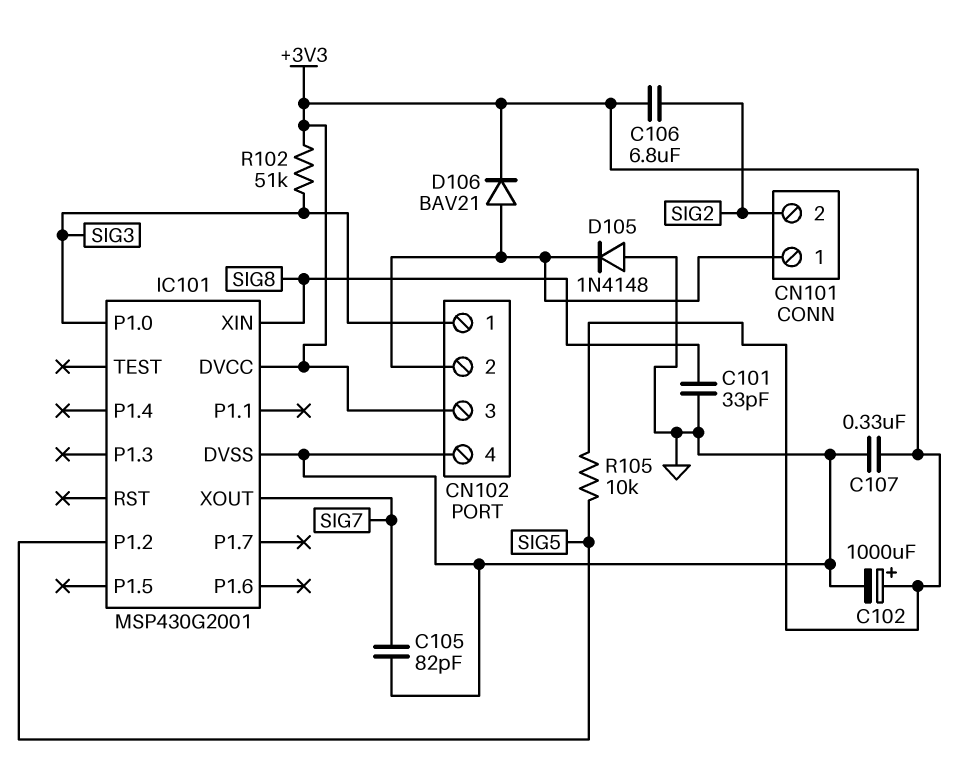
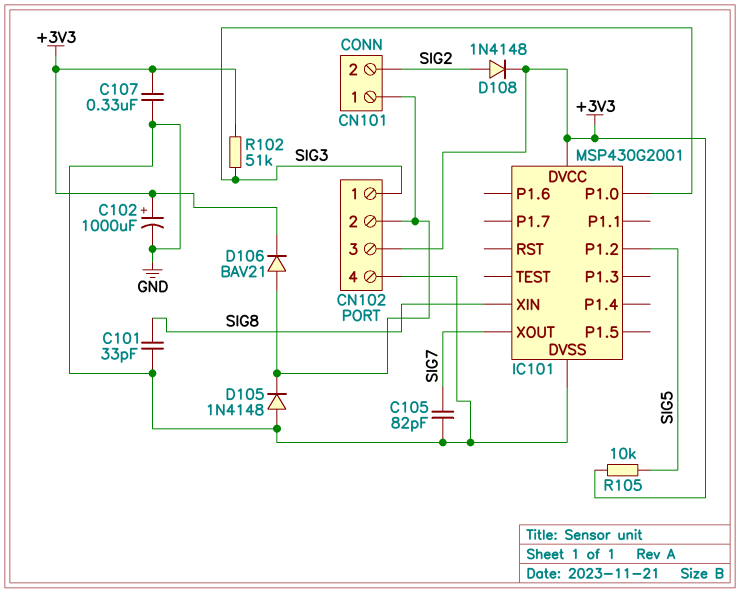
C106: 6.8uF (+3V3, SIG2) -> none
D108: none -> diode 1N4148 (A SIG2, K +3V3)

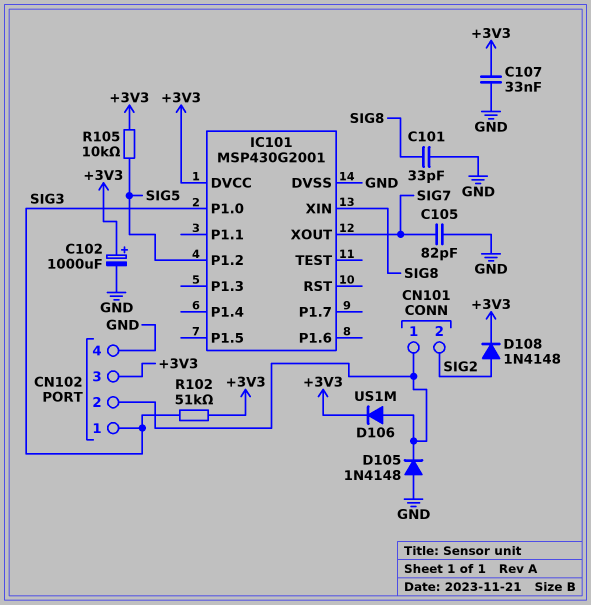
C107: 330nF (+3V3, GND) -> 33nF (+3V3, GND)
D106: diode BAV21 (A CN101/1, K +3V3) -> diode US1M (A CN101/1, K +3V3)

